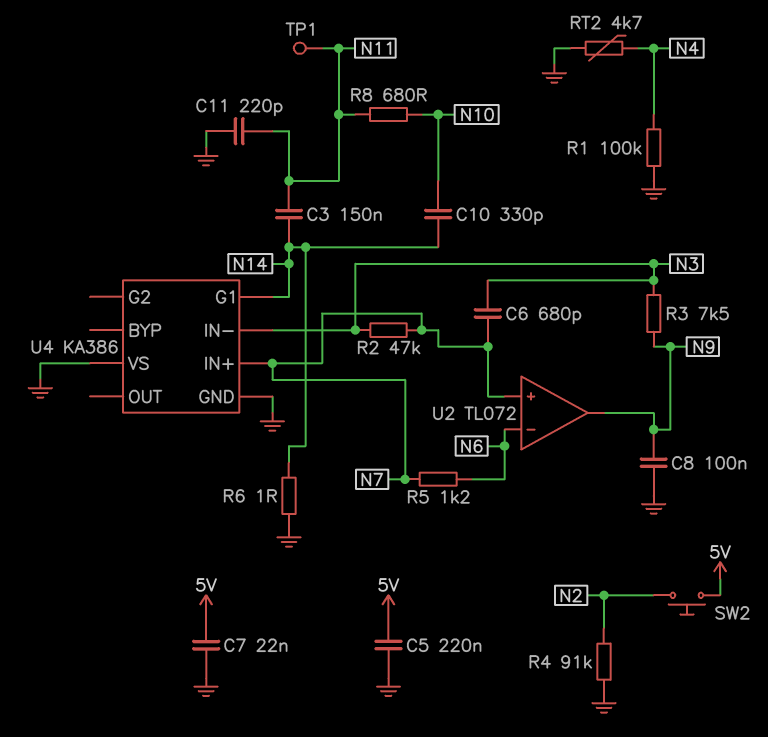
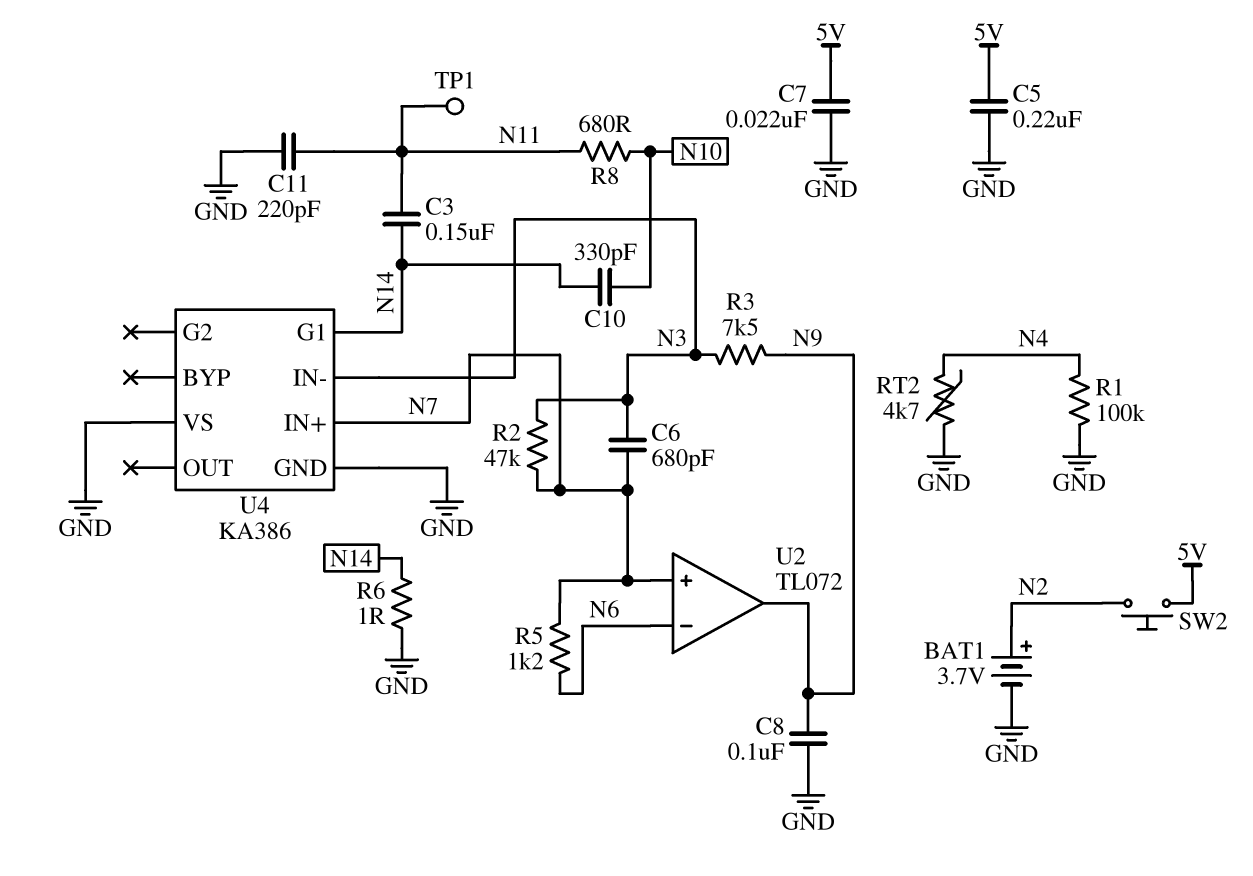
BAT1: none -> 3.7V (plus N2, minus GND)
R4: 91k (GND, N2) -> none

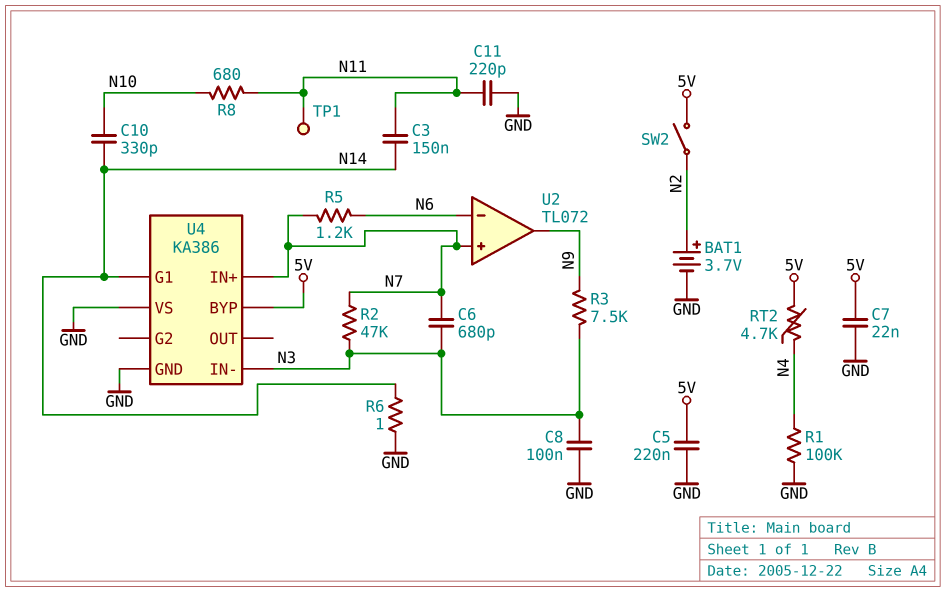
C8: 100nF (GND, N9) -> 100nF (GND, N3)
RT2: 4.7k (GND, N4) -> 4.7k (5V, N4)
SW2: button (5V, N2) -> switch (5V, N2)
U4 pin BYP: none -> 5V

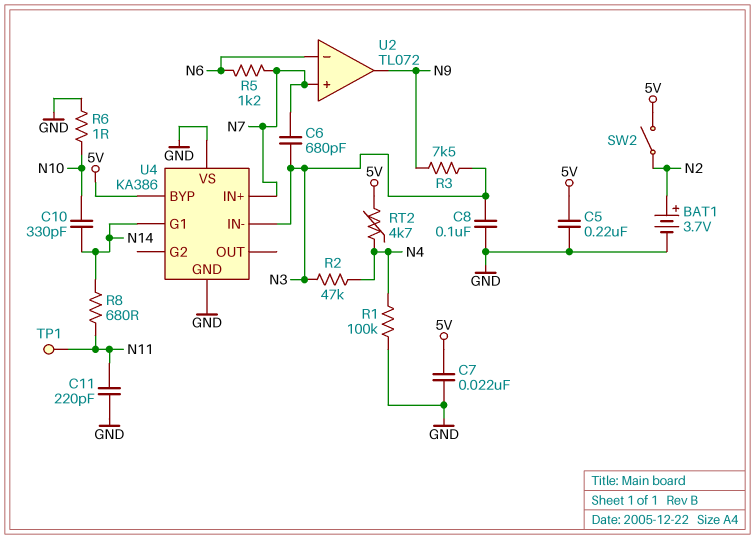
C3: 150nF (N11, N14) -> none
R2: 47k (N3, N7) -> 47k (N3, N4)
R6: 1 (GND, N14) -> 1 (GND, N10)
R8: 680 (N10, N11) -> 680 (N11, N14)

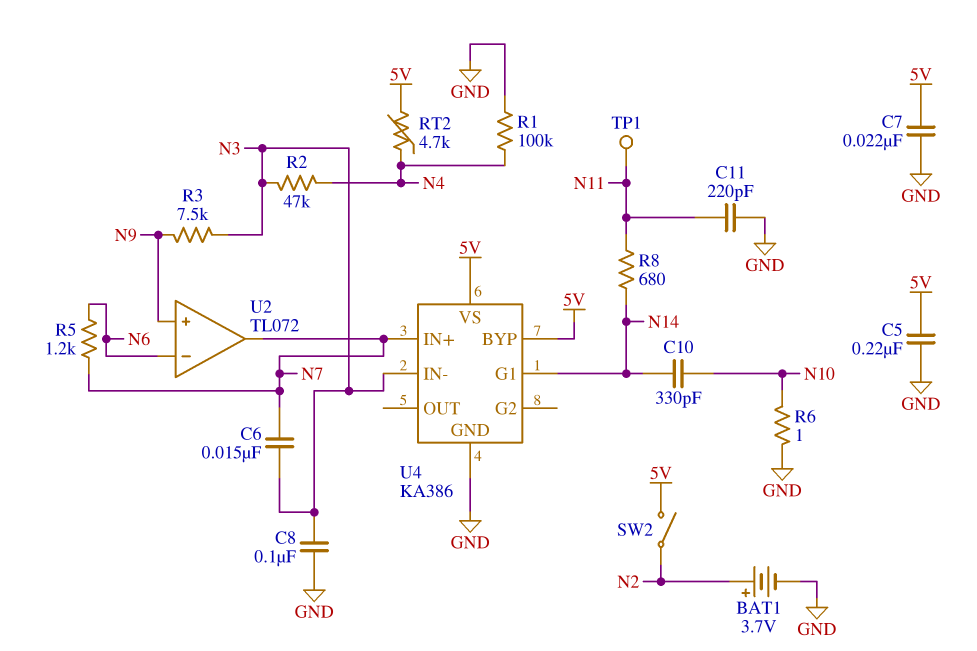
C6: 680pF (N3, N7) -> 15nF (N3, N7)
U2 pin in+: N7 -> N9
U2 pin out: N9 -> N7
U4 pin VS: GND -> 5V

